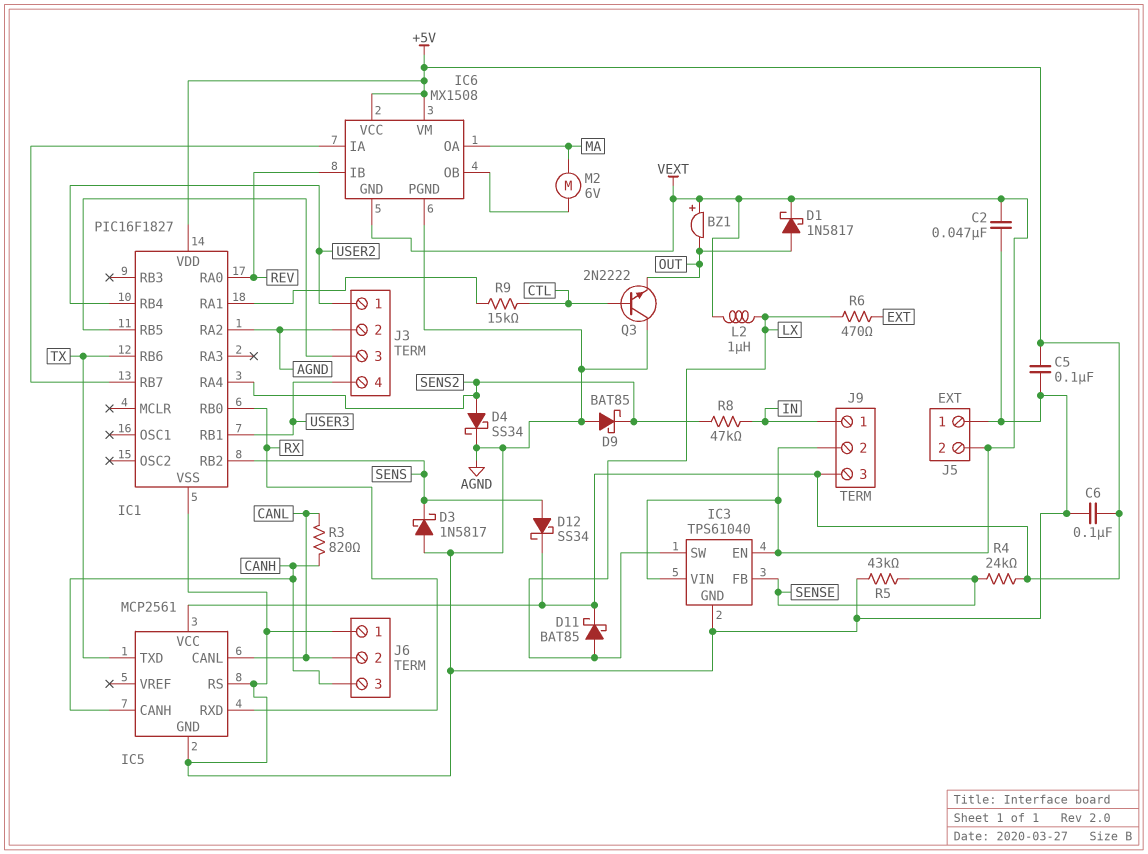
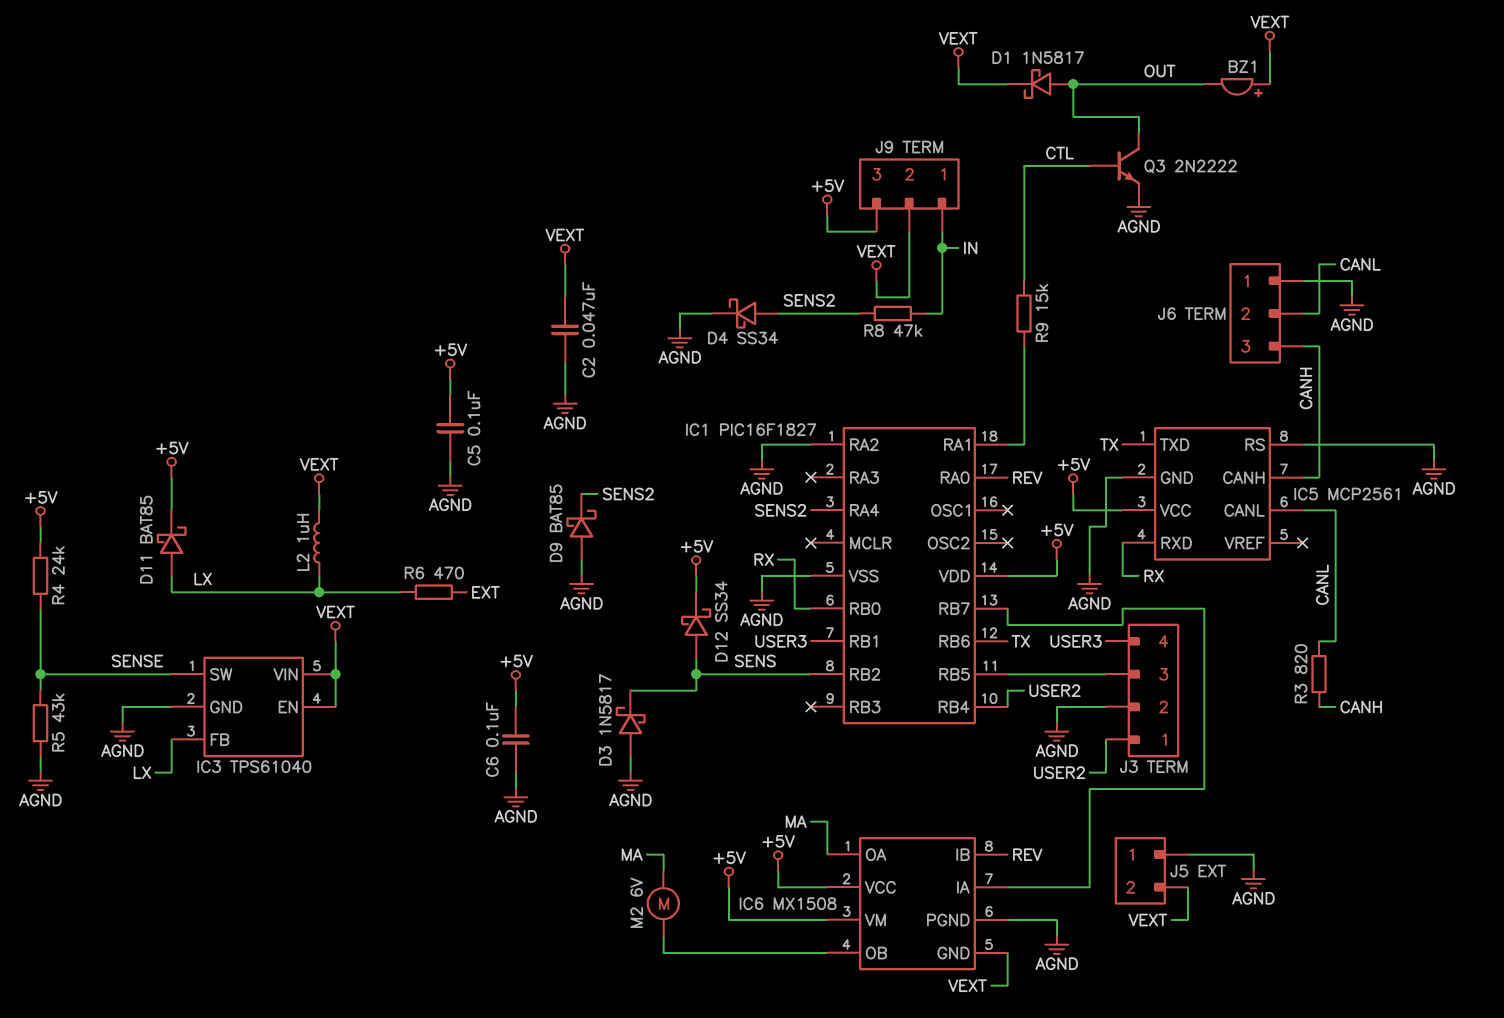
IC3 pin FB: SENSE -> LX
IC3 pin SW: LX -> SENSE
Q3: NPN 2N2222 (B CTL, C AGND, E OUT) -> NPN 2N2222 (B CTL, C OUT, E AGND)

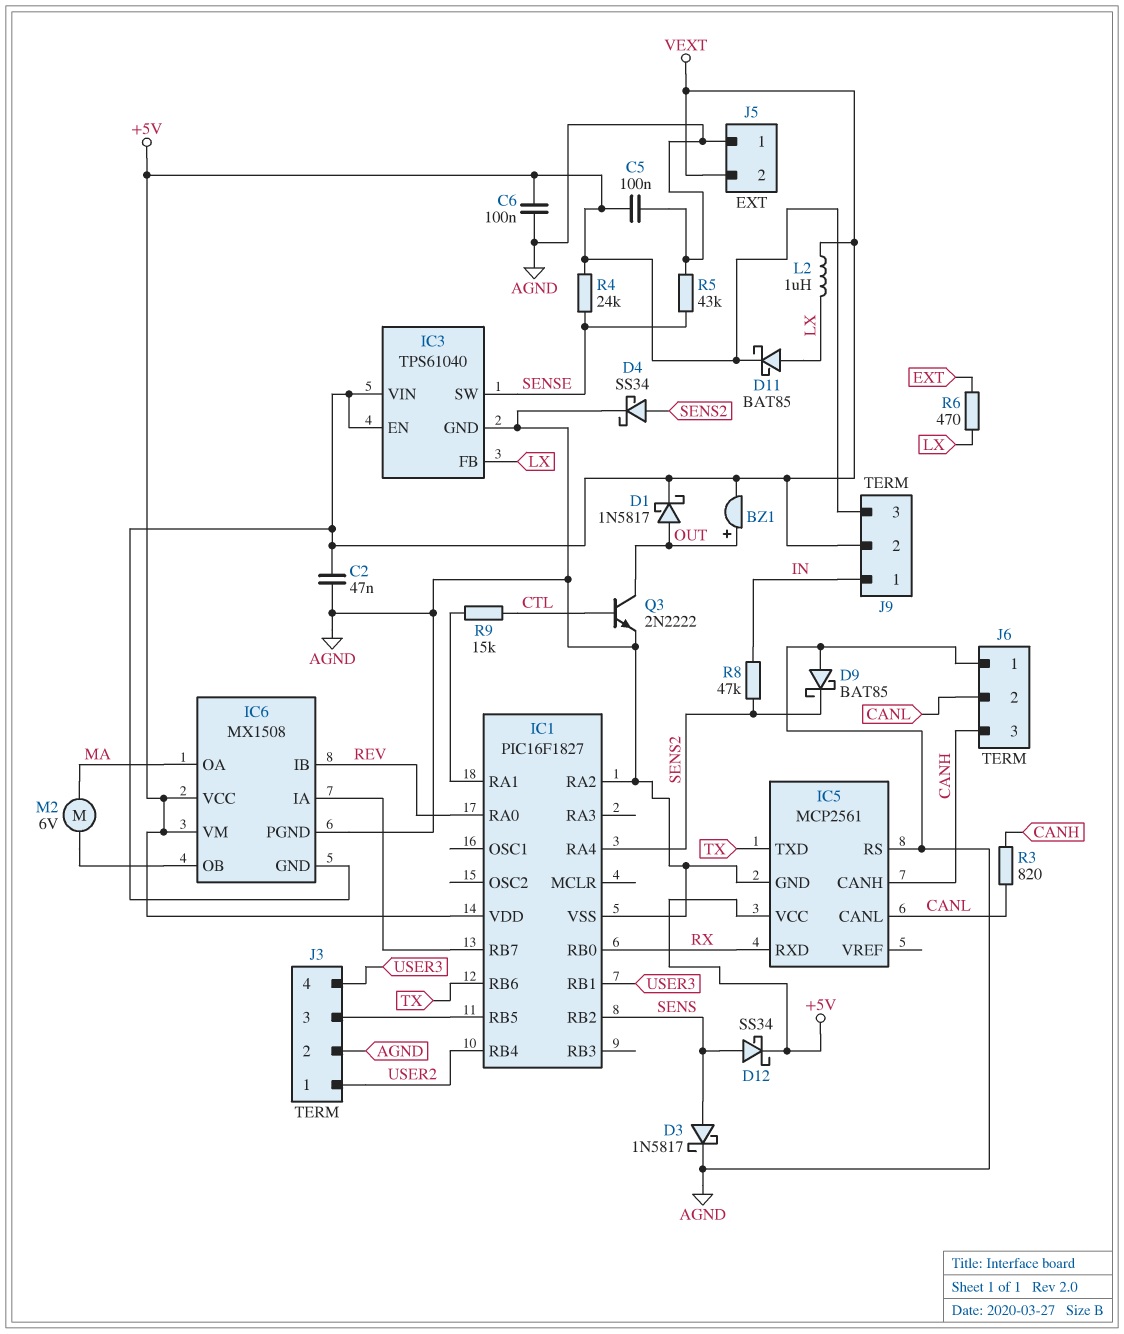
BZ1: buzzer (plus VEXT, minus OUT) -> buzzer (plus OUT, minus VEXT)
D3: schottky 1N5817 (A AGND, K SENS) -> schottky 1N5817 (A SENS, K AGND)

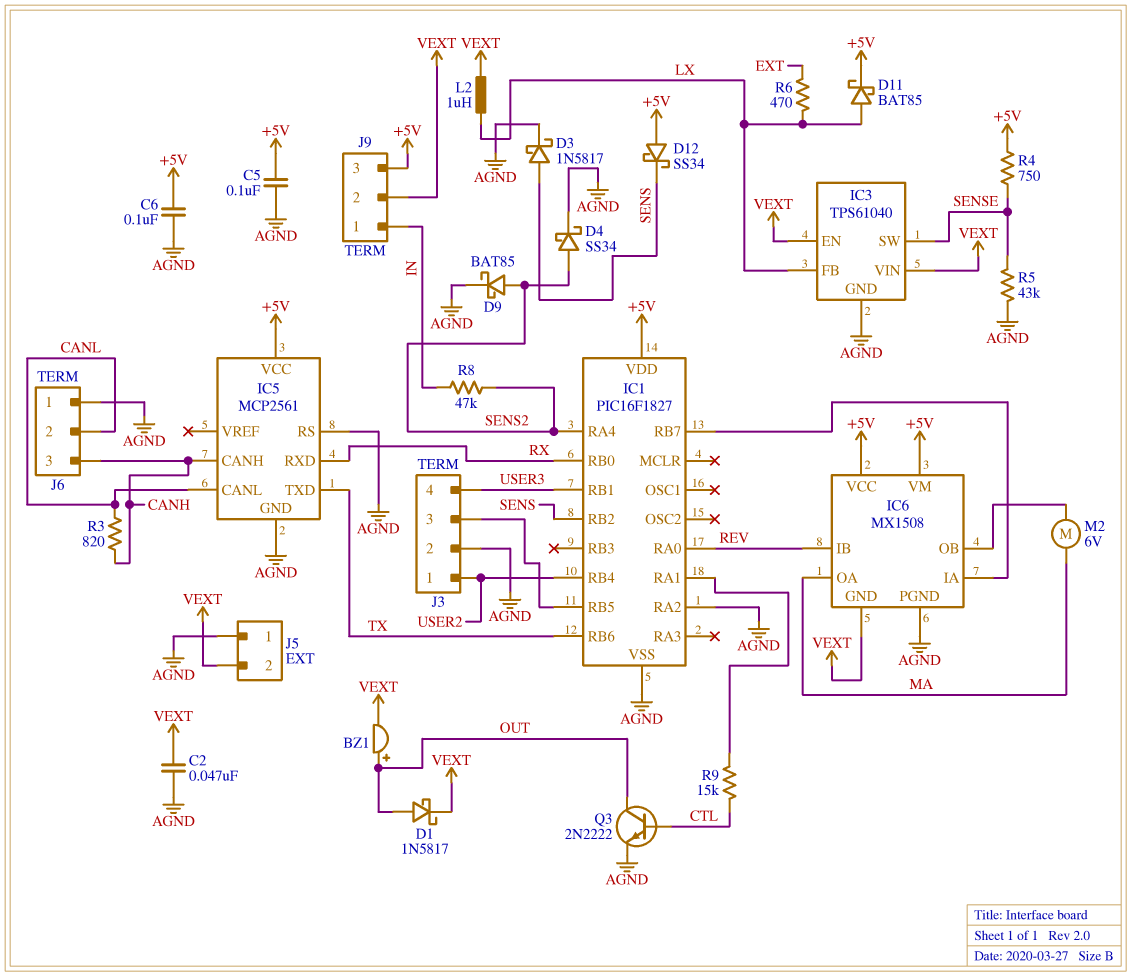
D9: schottky BAT85 (A AGND, K SENS2) -> schottky BAT85 (A SENS2, K AGND)
D12: schottky SS34 (A SENS, K +5V) -> schottky SS34 (A +5V, K SENS)
R4: 24k (+5V, SENSE) -> 750 (+5V, SENSE)

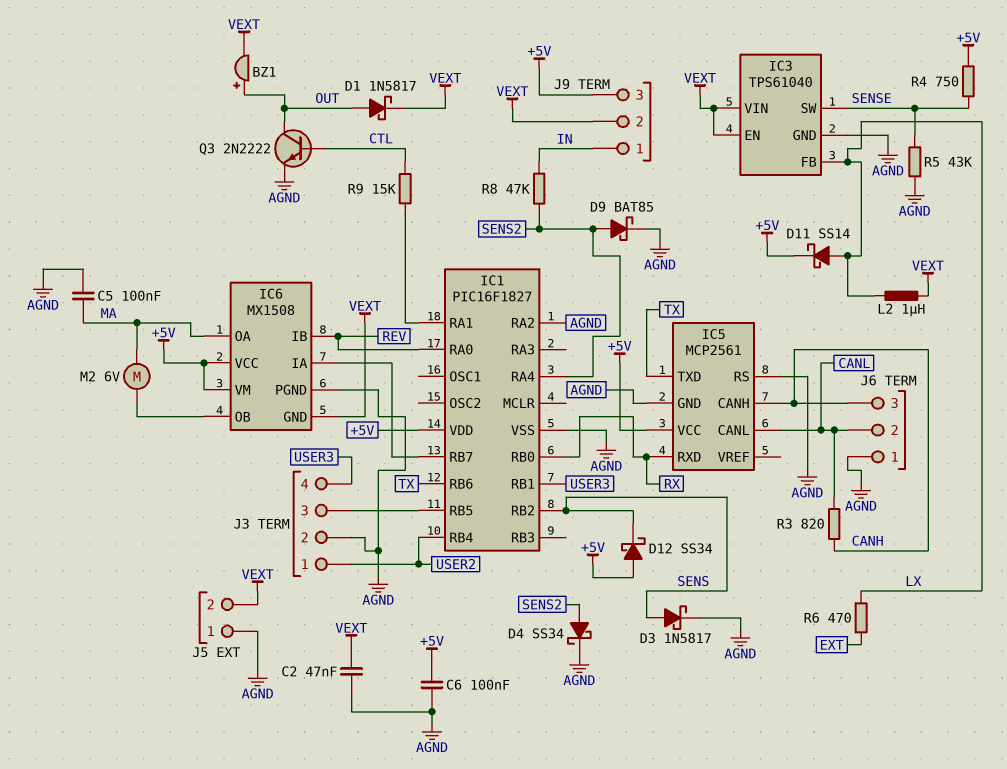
C5: 100nF (+5V, AGND) -> 100nF (AGND, MA)
D11: schottky BAT85 (A LX, K +5V) -> schottky SS14 (A LX, K +5V)

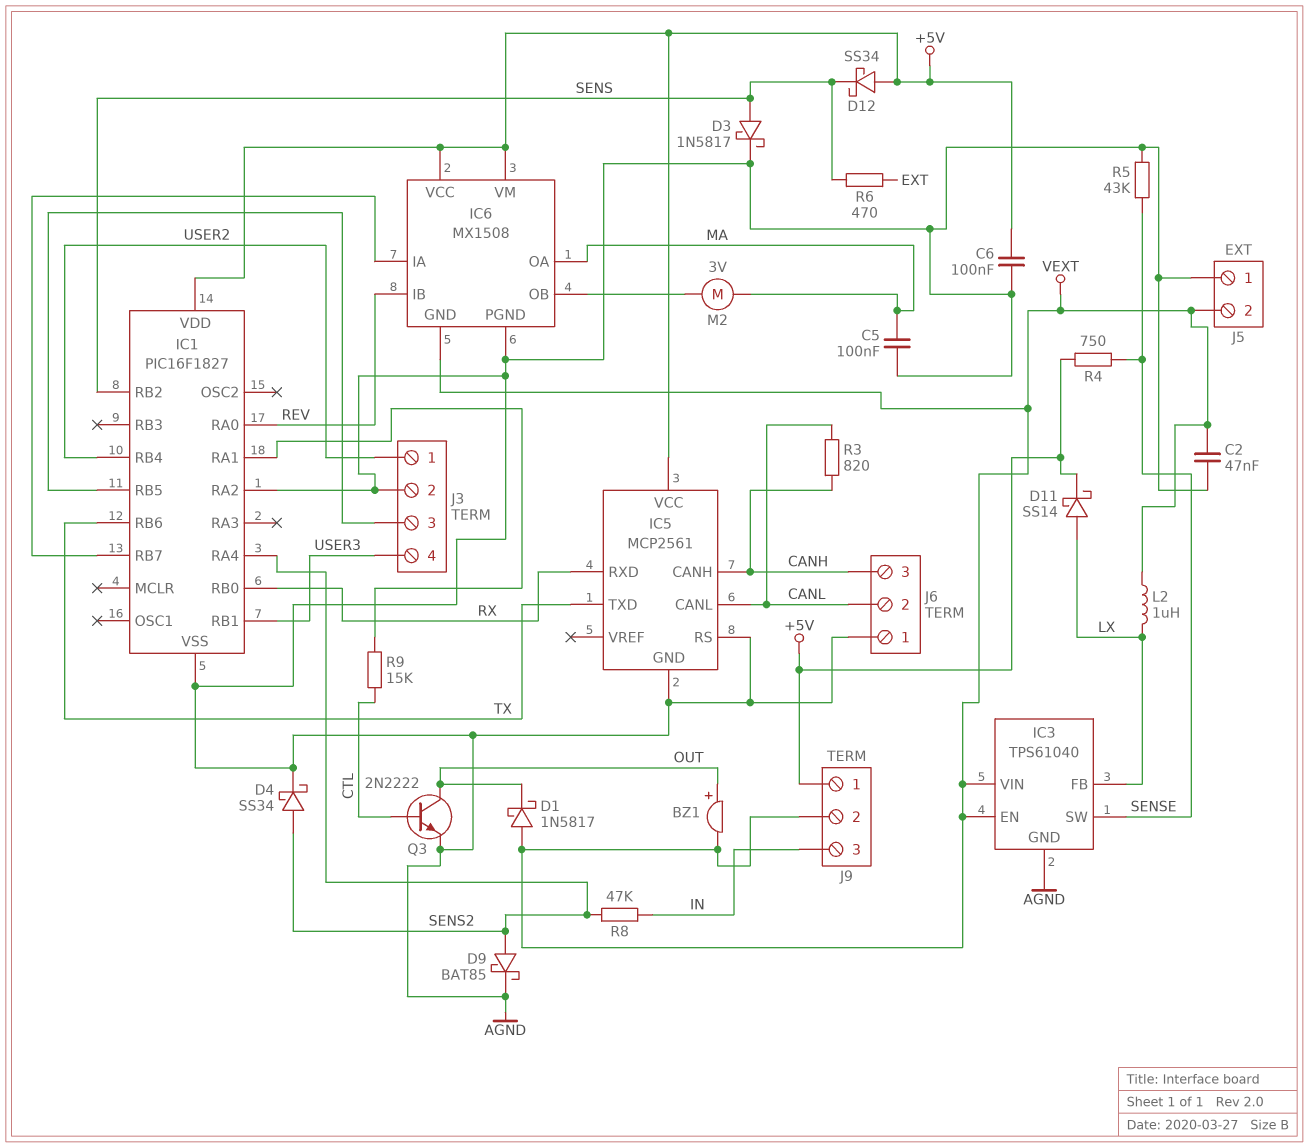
D1: schottky 1N5817 (A OUT, K VEXT) -> schottky 1N5817 (A VEXT, K OUT)
J9 pin 1: IN -> +5V
J9 pin 3: +5V -> IN
M2: motor 6V (IC6/OB, MA) -> motor 3V (IC6/OB, MA)
R6: 470 (EXT, LX) -> 470 (EXT, SENS)

